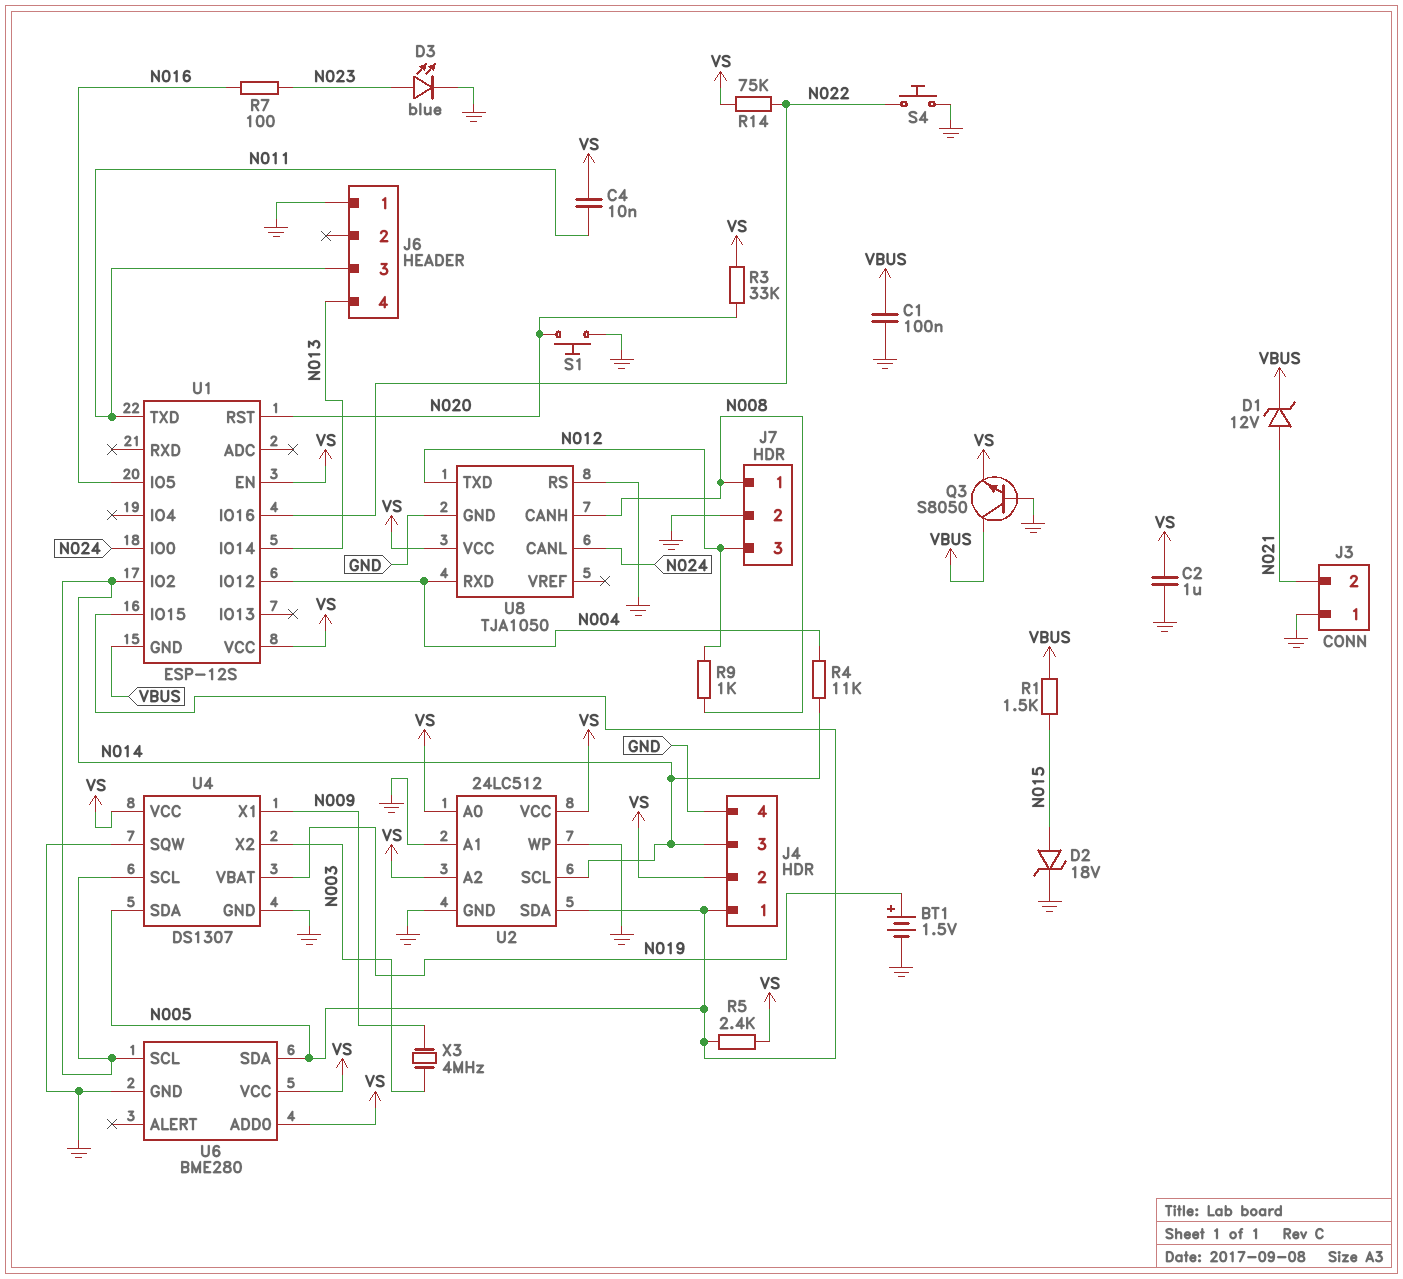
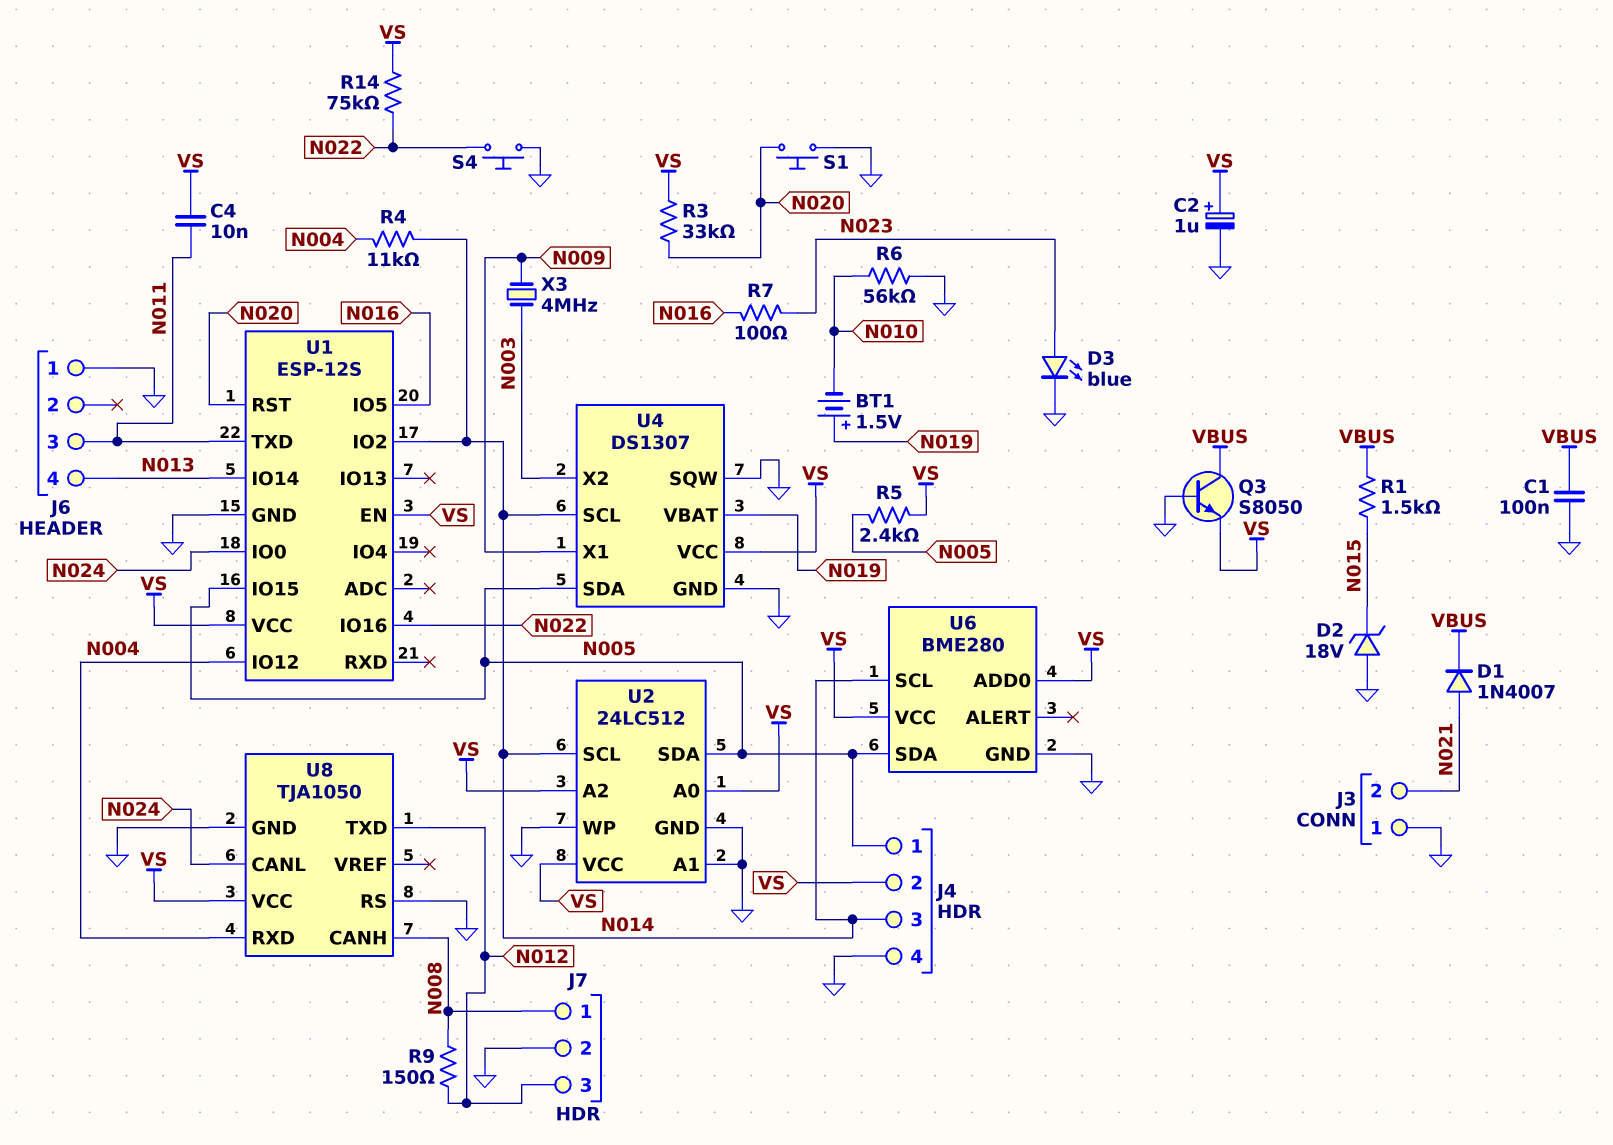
BT1: 1.5V (plus N019, minus GND) -> 1.5V (plus N019, minus N010)
C2: 1uF (GND, VS) -> 1uF (plus VS, minus GND)
D1: zener 12V (A N021, K VBUS) -> diode 1N4007 (A N021, K VBUS)
D2: zener 18V (A N015, K GND) -> zener 18V (A GND, K N015)
R6: none -> 56k (GND, N010)
R9: 1k (N008, N012) -> 150 (N008, N012)
U1 pin GND: VBUS -> GND

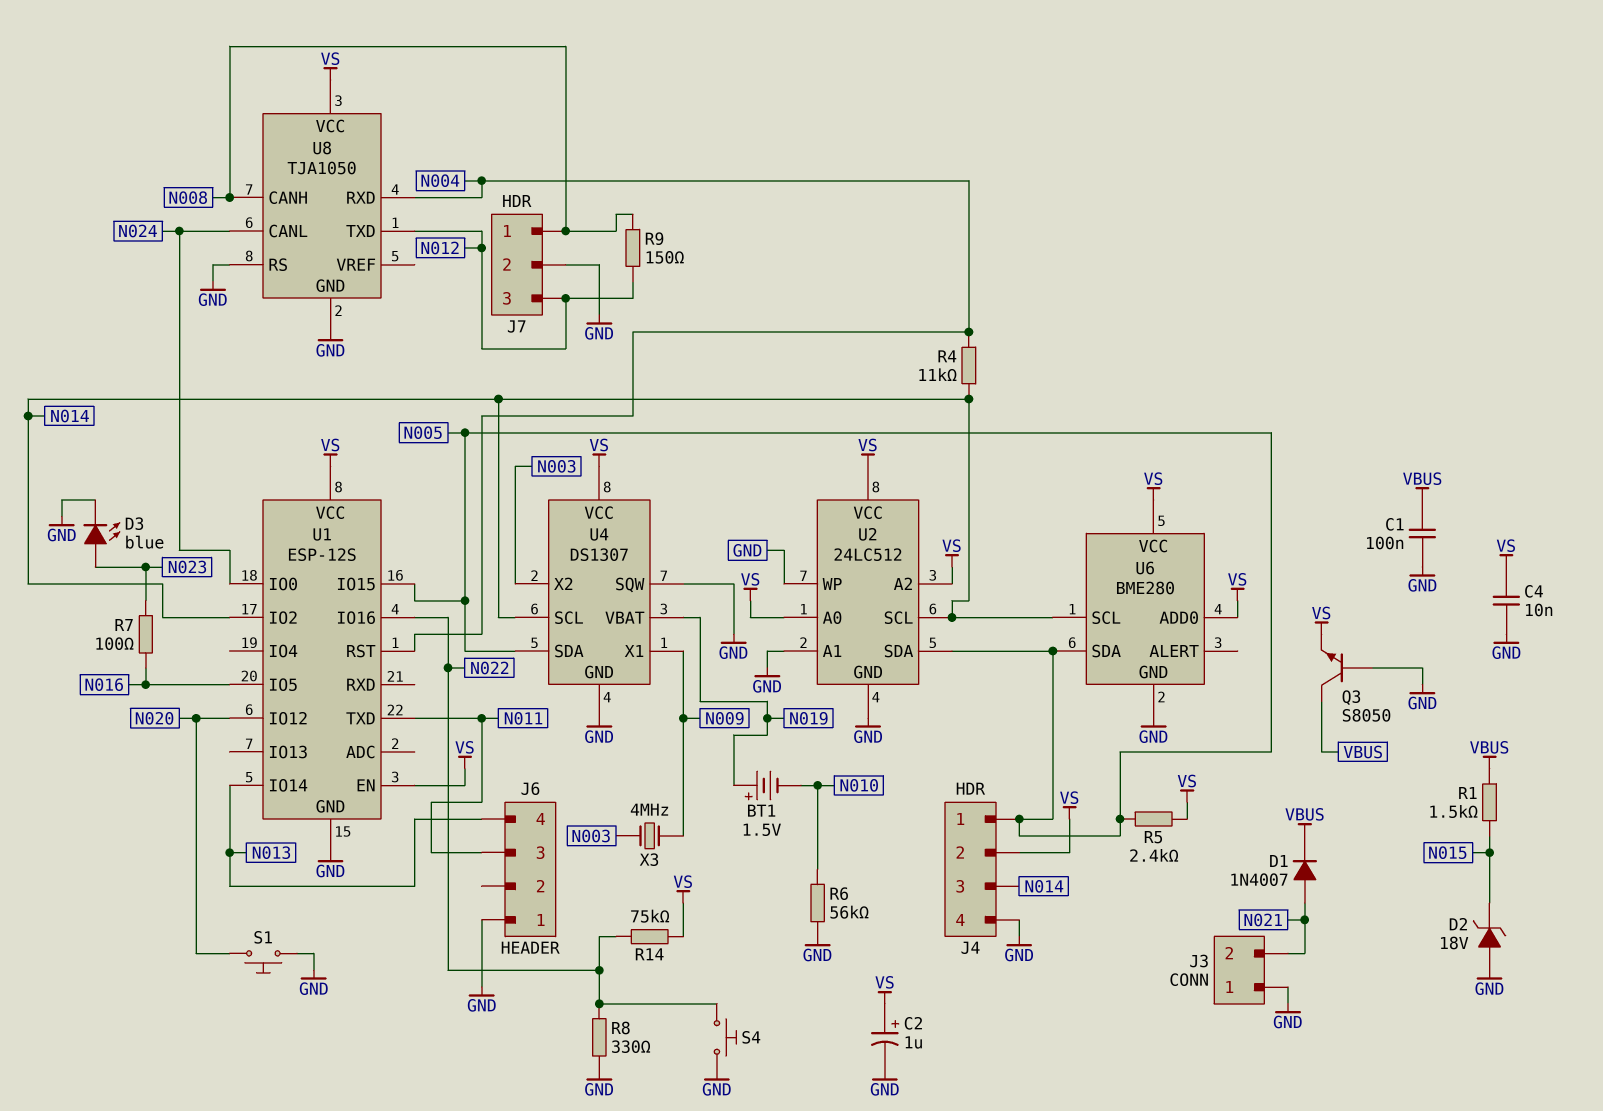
C4: 10nF (N011, VS) -> 10nF (GND, VS)
R3: 33k (N020, VS) -> none
R8: none -> 330 (GND, N022)
U1 pin IO12: N004 -> N020
U1 pin RST: N020 -> N004

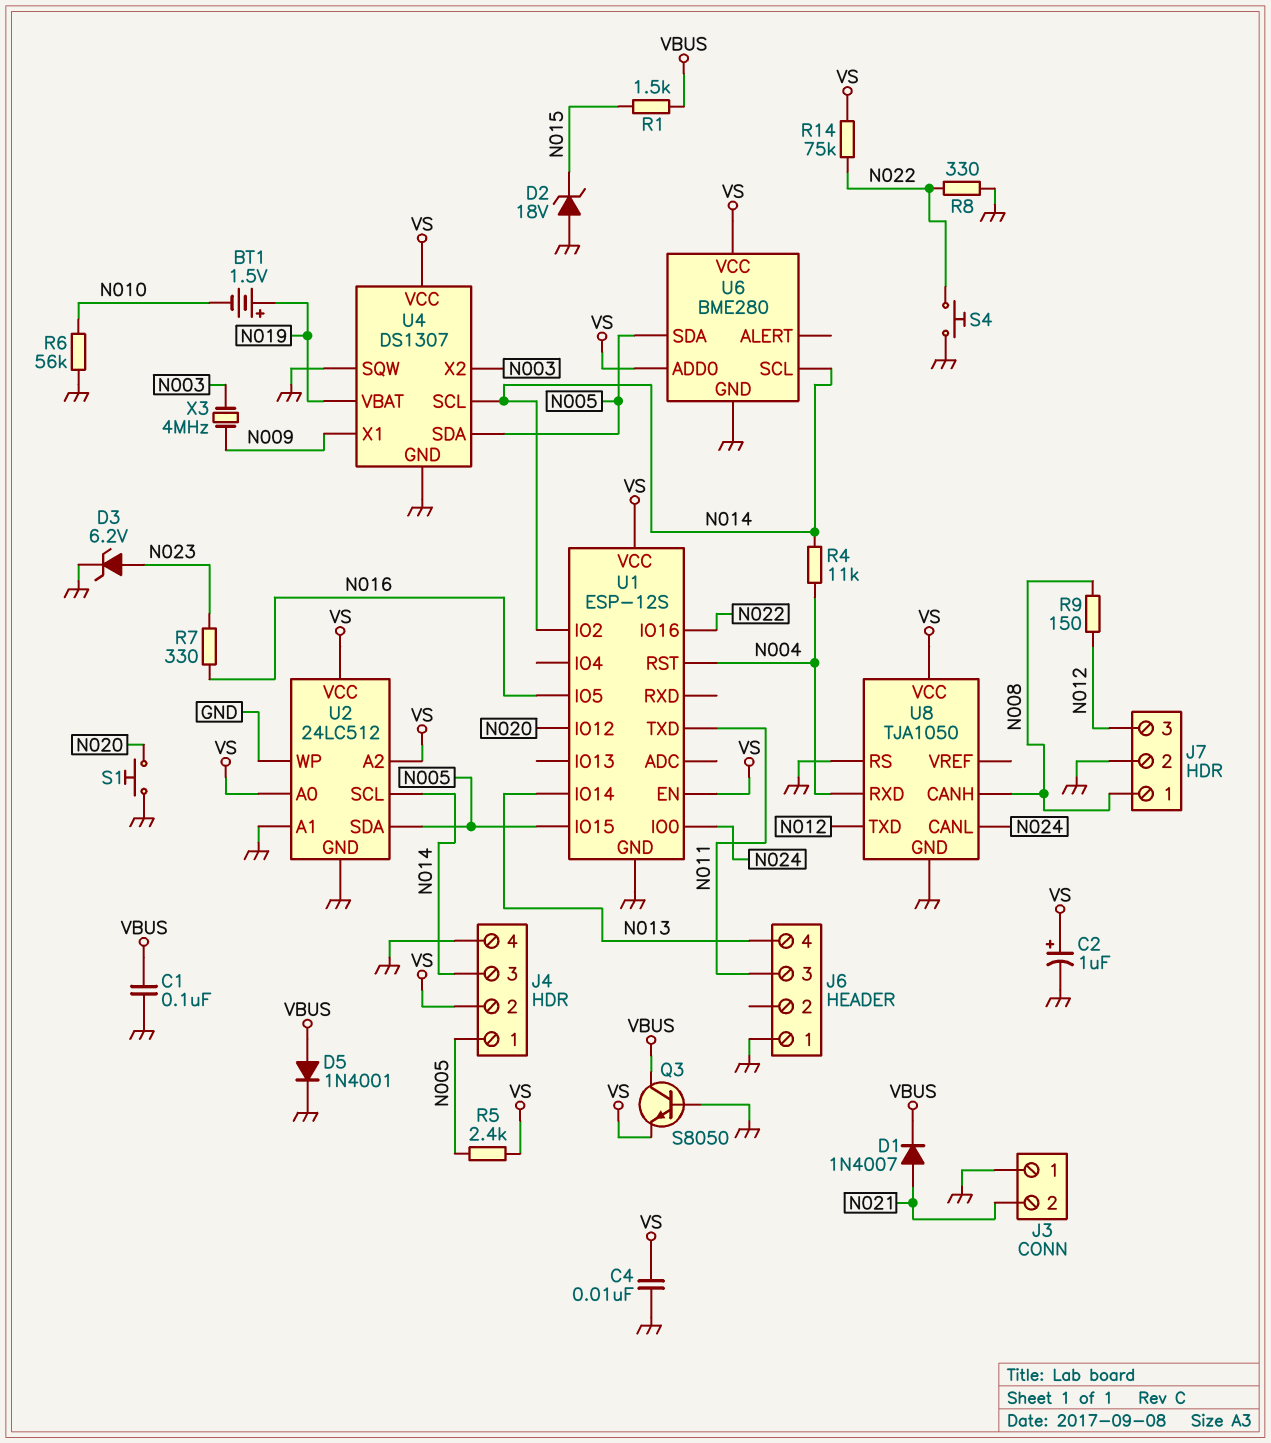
D3: LED blue (A N023, K GND) -> zener 6.2V (A N023, K GND)
D5: none -> diode 1N4001 (A VBUS, K GND)
R7: 100 (N016, N023) -> 330 (N016, N023)

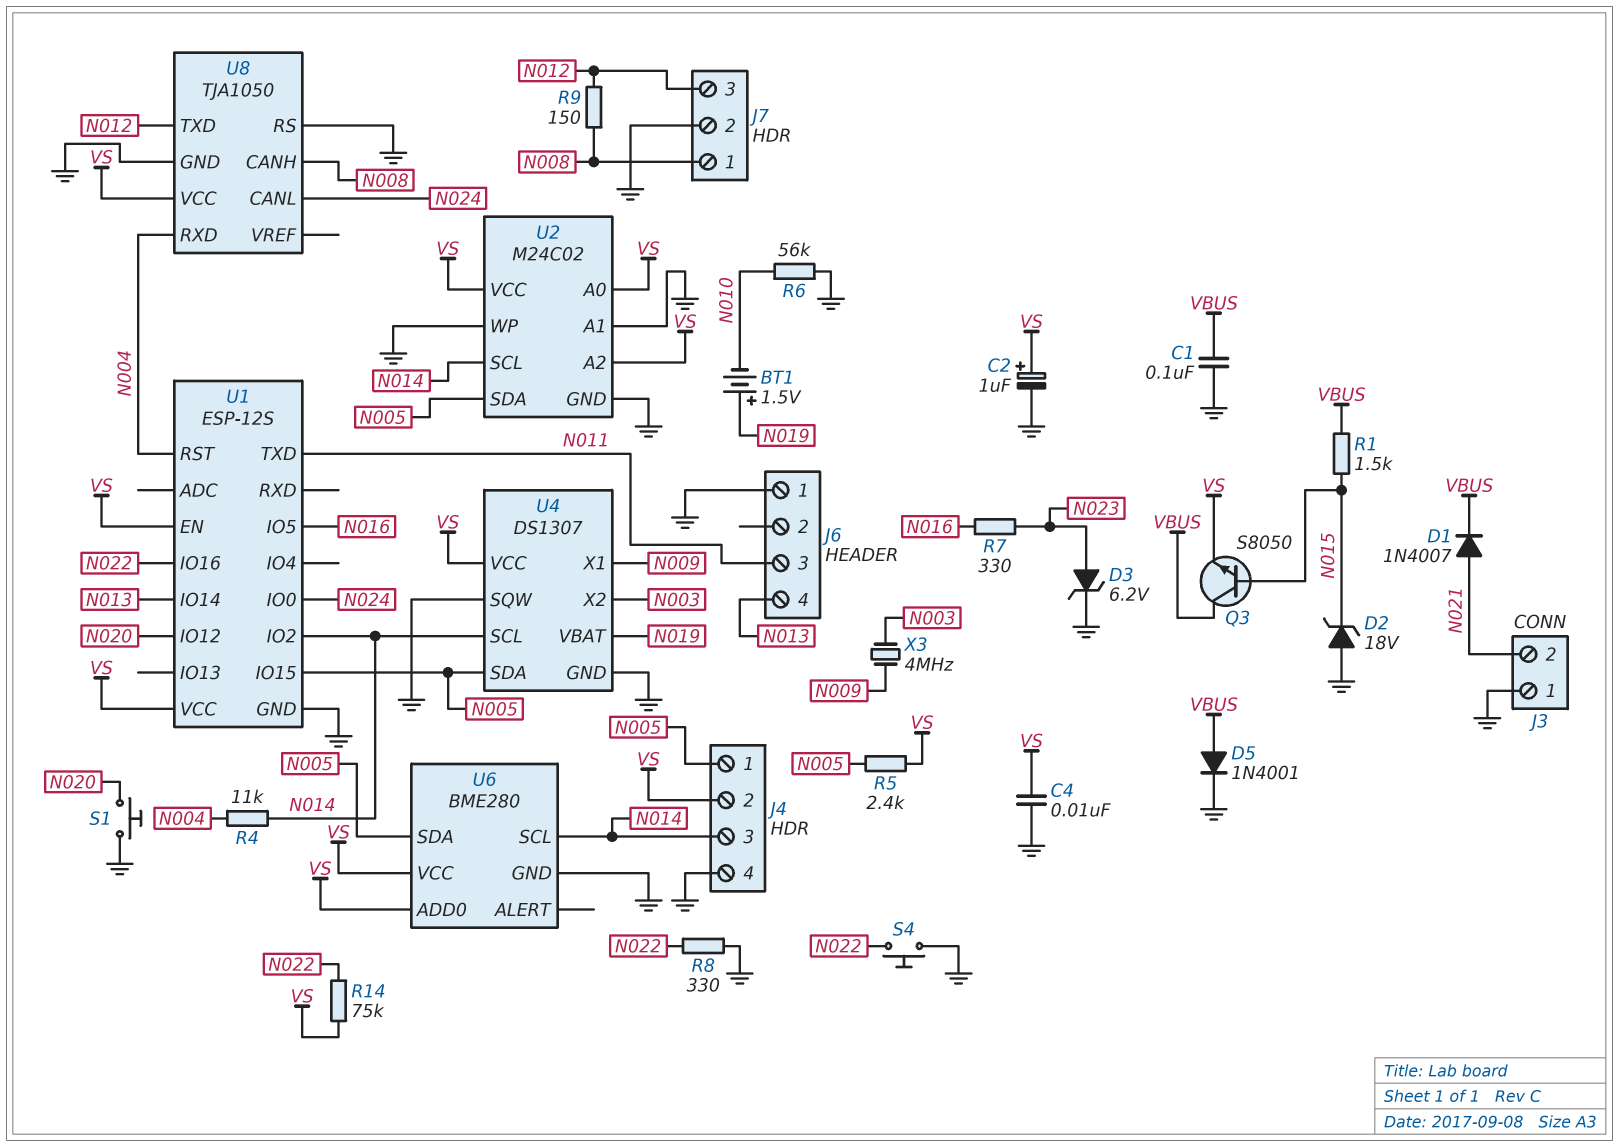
Q3: NPN S8050 (B GND, C VBUS, E VS) -> NPN S8050 (B N015, C VBUS, E VS)
U2: 24LC512 -> M24C02

